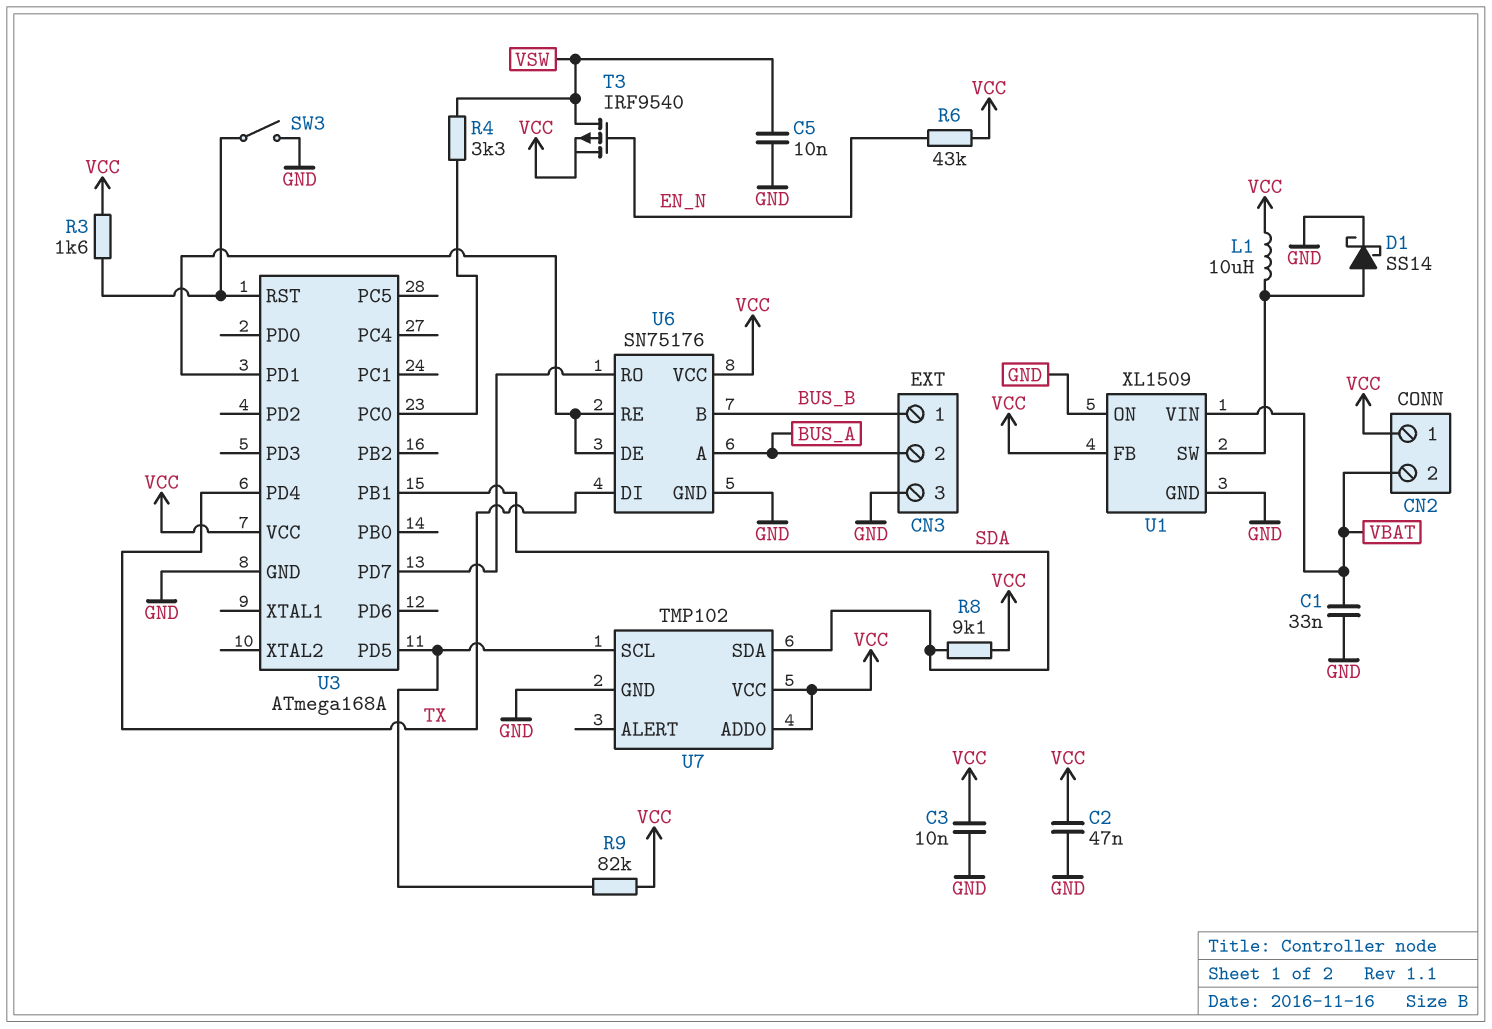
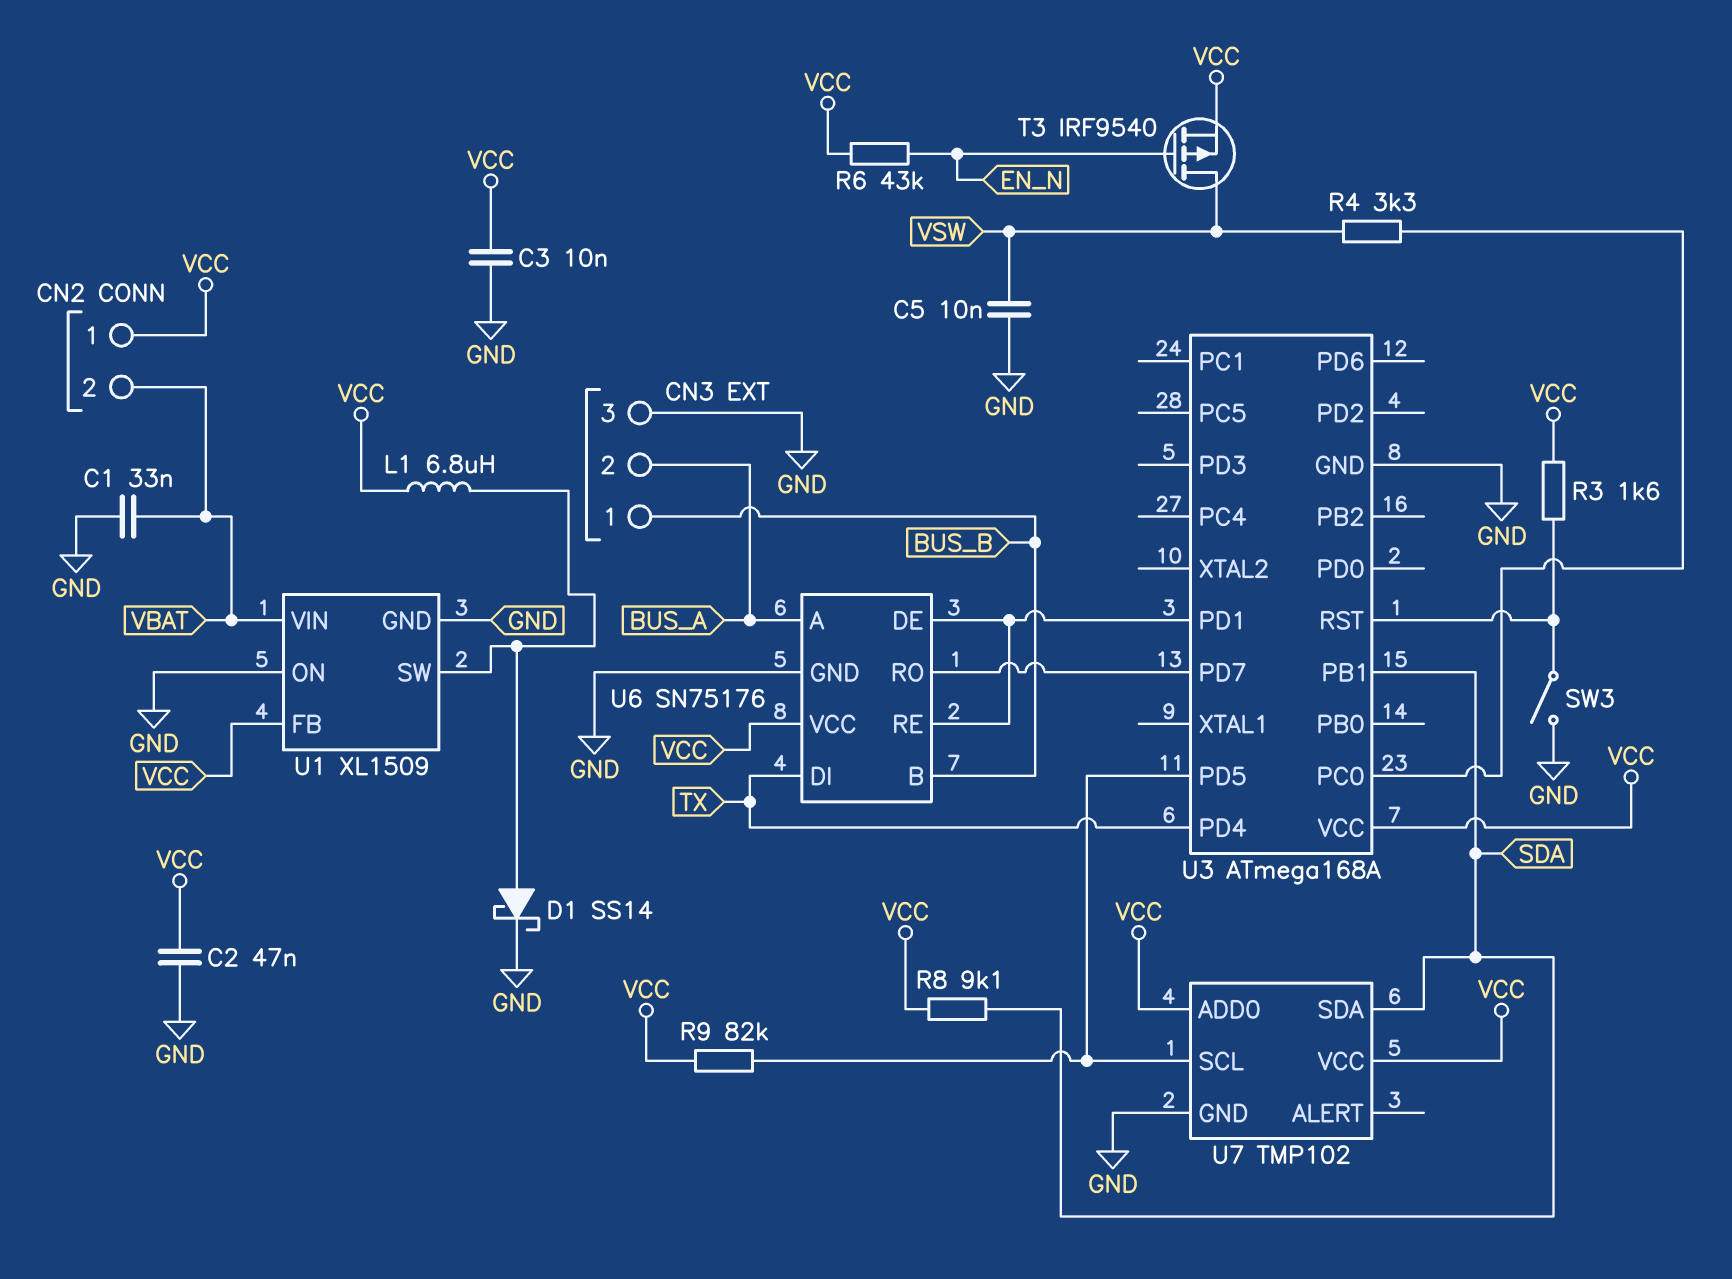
L1: 10uH (U1/SW, VCC) -> 6.8uH (U1/SW, VCC)

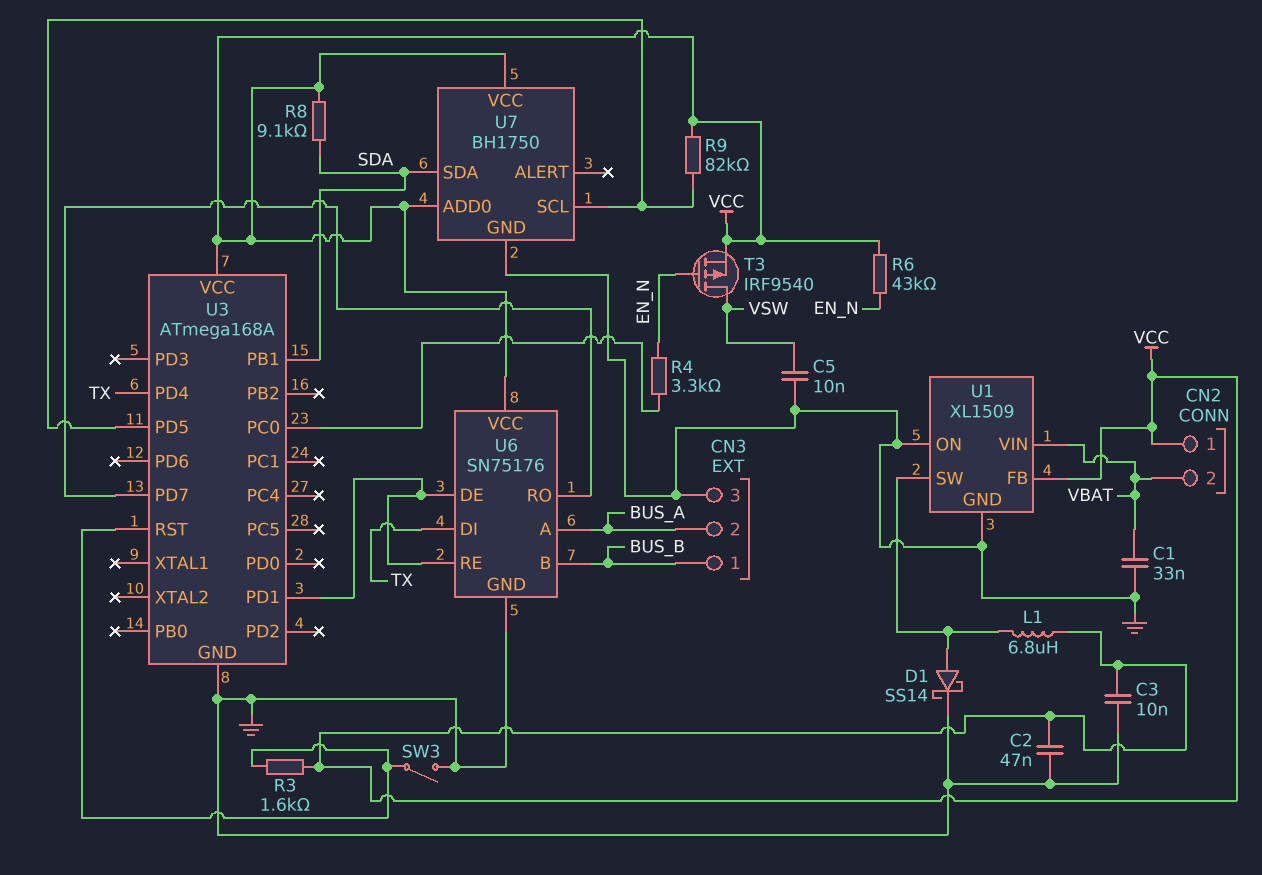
R4: 3.3k (U3/PC0, VSW) -> 3.3k (EN_N, U3/PC0)
U7: TMP102 -> BH1750

